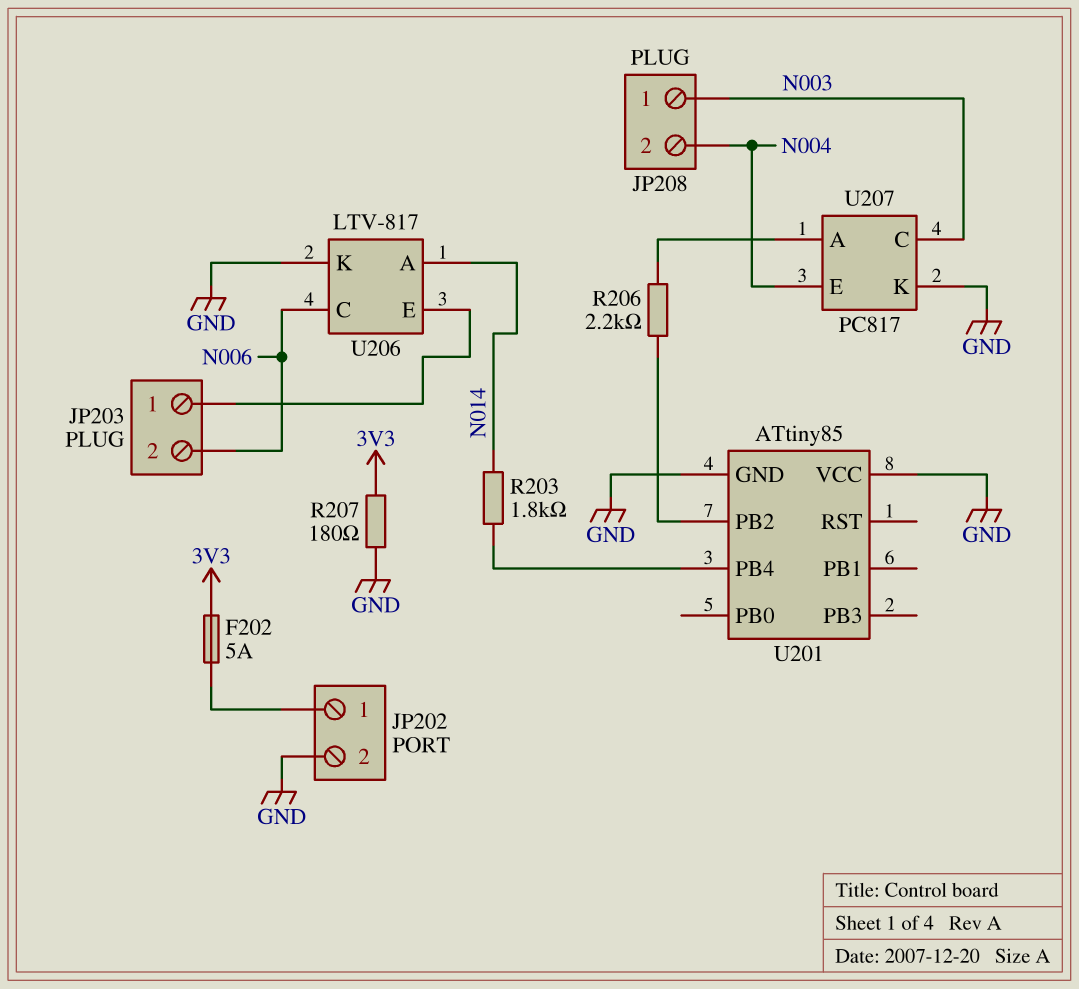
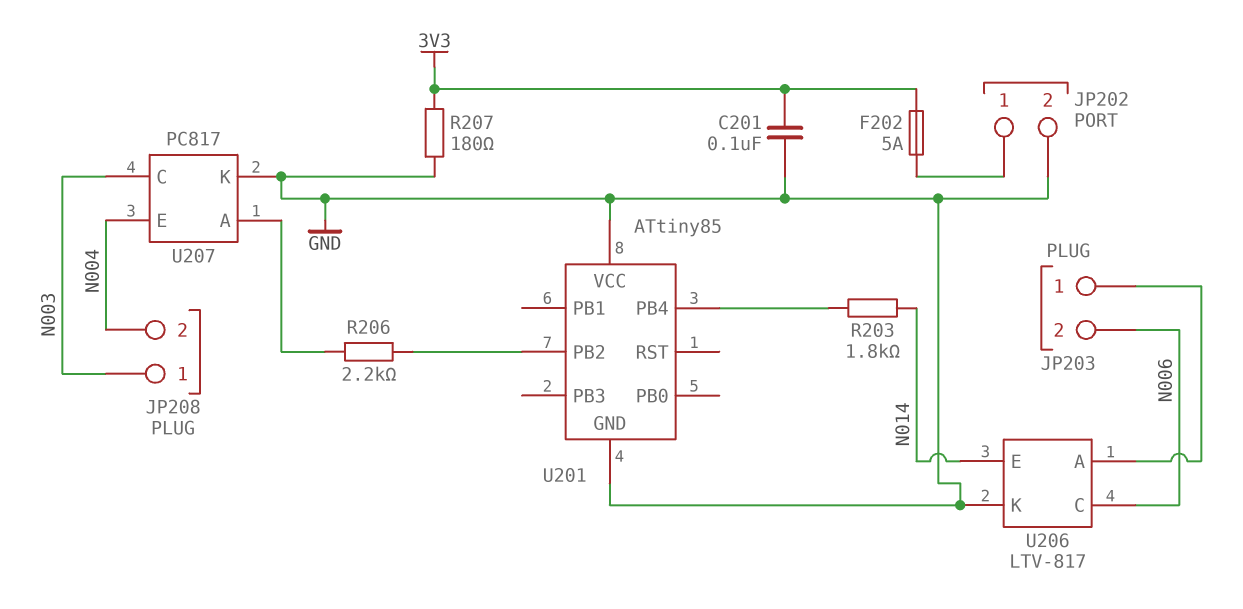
C201: none -> 100nF (3V3, GND)
U206 pin A: N014 -> JP203/1
U206 pin E: JP203/1 -> N014

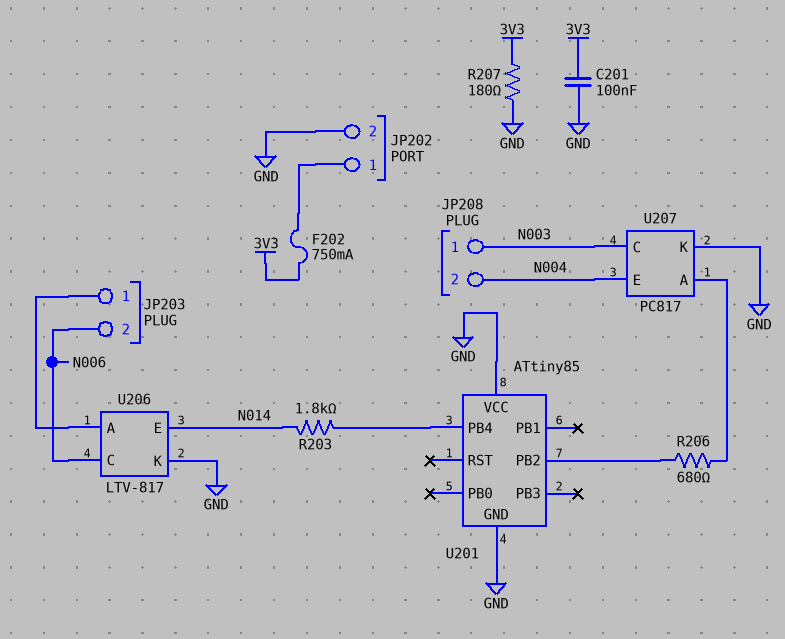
F202: 5A (3V3, JP202/1) -> 750mA (3V3, JP202/1)
R206: 2.2k (U201/PB2, U207/A) -> 680 (U201/PB2, U207/A)

